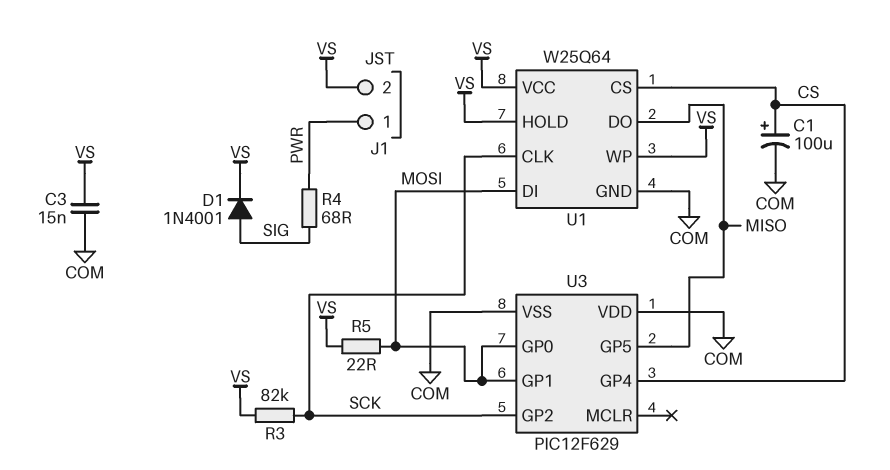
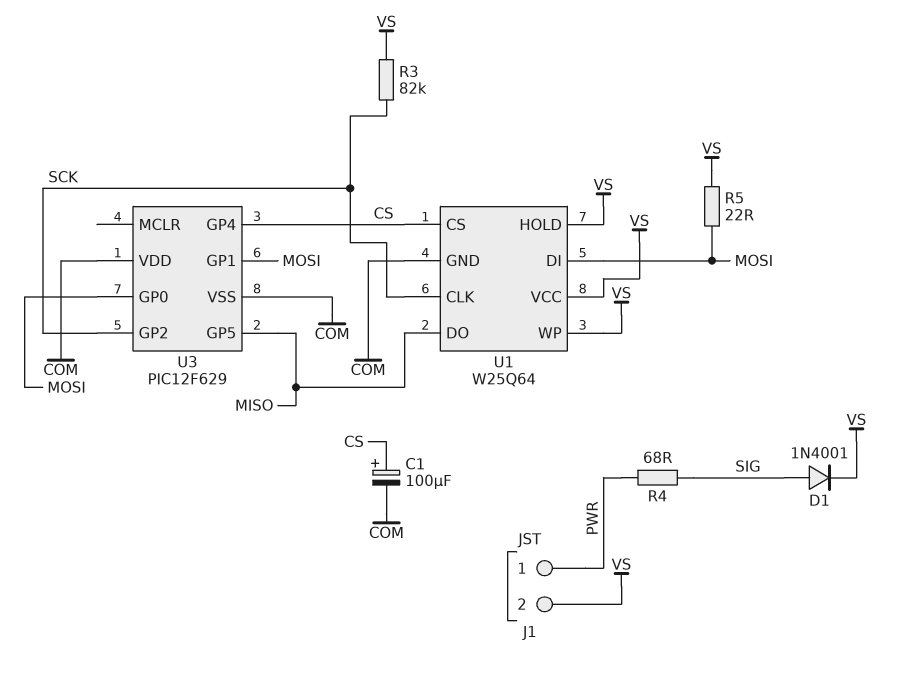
C3: 15nF (COM, VS) -> none

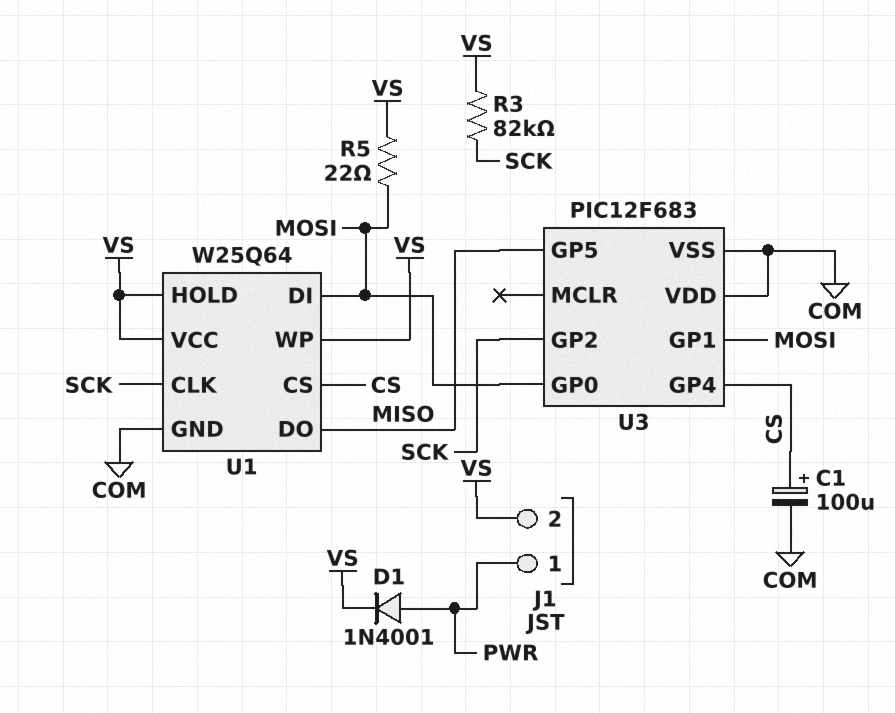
D1: diode 1N4001 (A SIG, K VS) -> diode 1N4001 (A PWR, K VS)
R4: 68 (PWR, SIG) -> none
U3: PIC12F629 -> PIC12F683

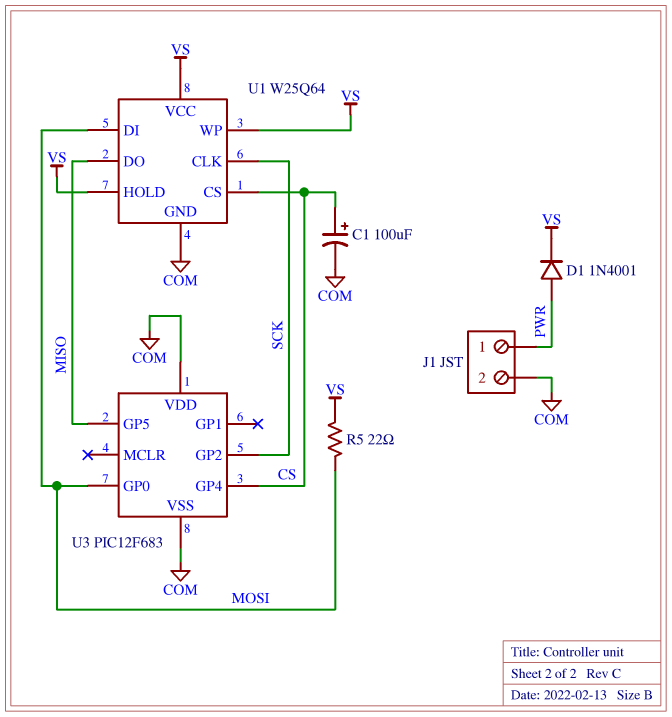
J1 pin 2: VS -> COM
R3: 82k (SCK, VS) -> none
U3 pin GP1: MOSI -> none

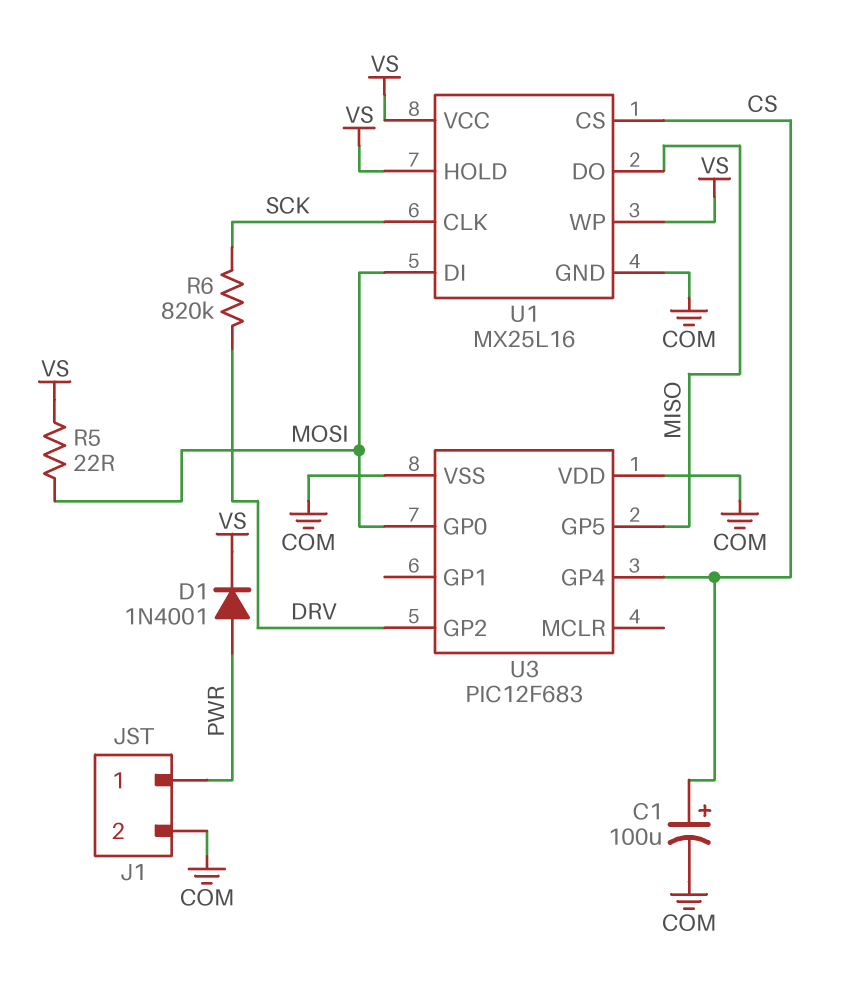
R6: none -> 820k (DRV, SCK)
U1: W25Q64 -> MX25L16
U3 pin GP2: SCK -> DRV

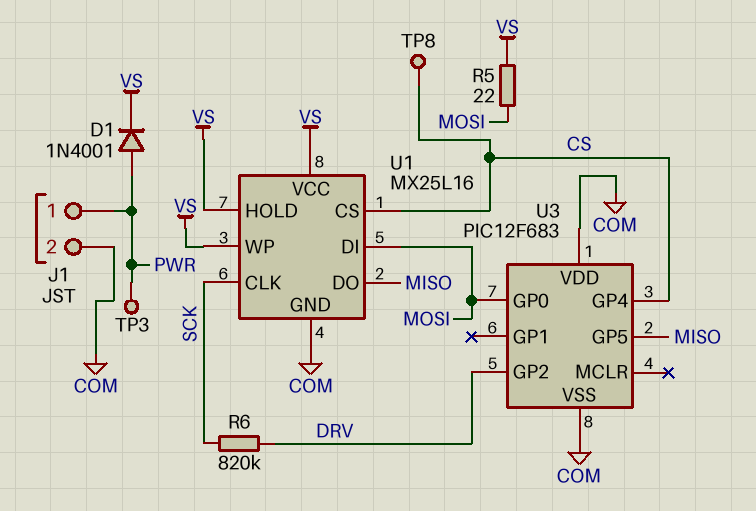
C1: 100uF (plus CS, minus COM) -> none
TP3: none -> test point (PWR)
TP8: none -> test point (CS)

